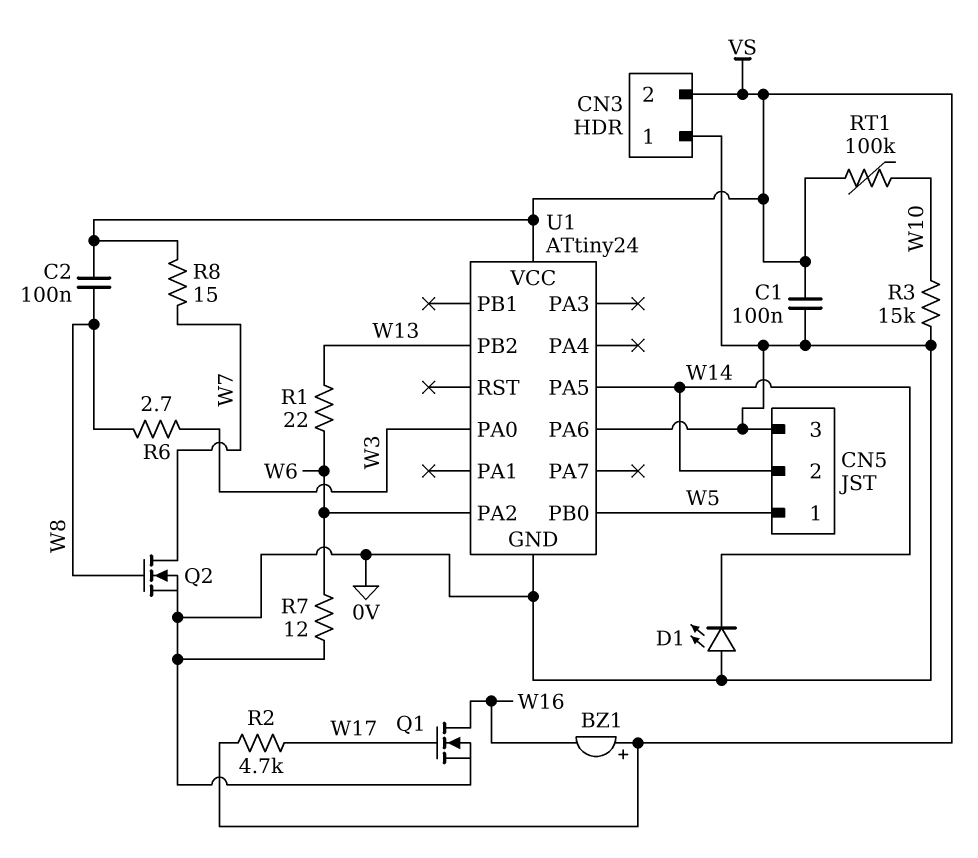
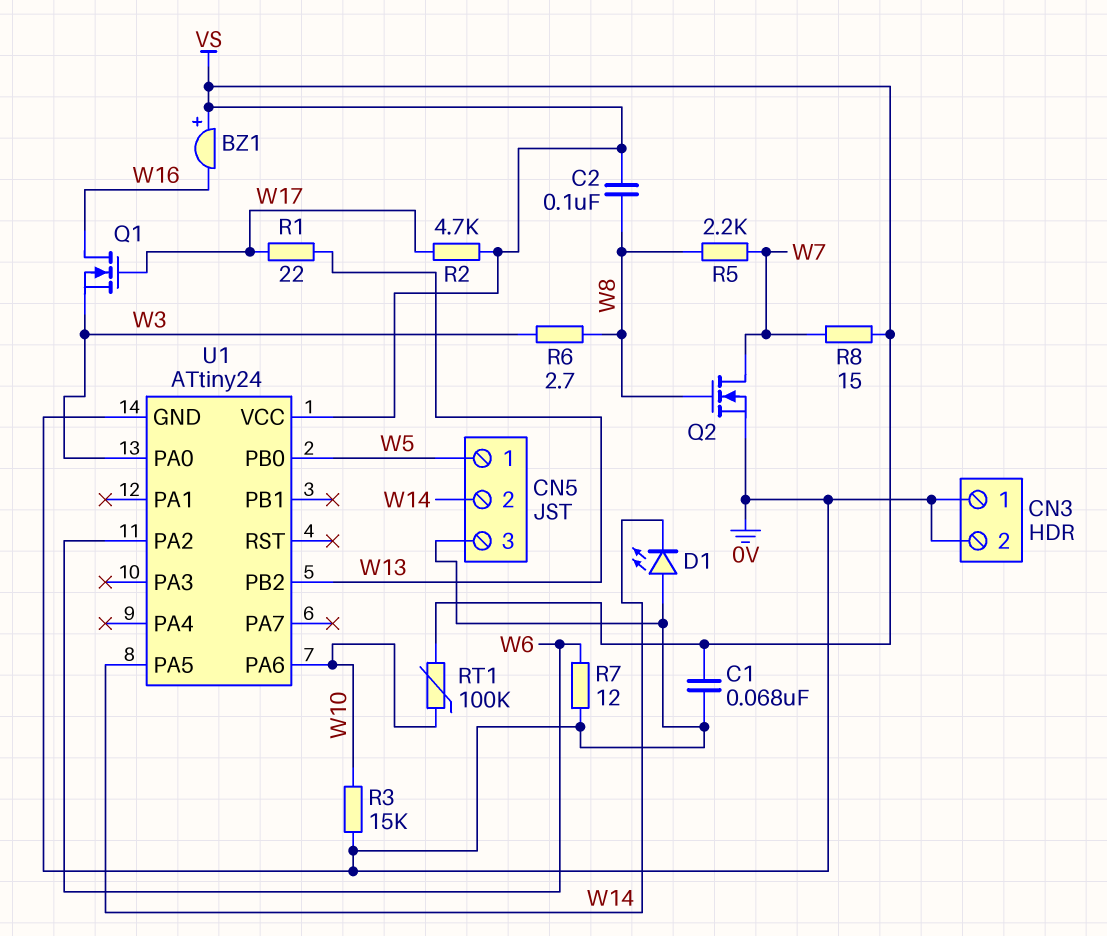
C1: 100nF (0V, VS) -> 68nF (0V, VS)
CN3 pin 2: VS -> 0V
Q1: NMOS (G W17, D W16, S 0V) -> NMOS (G W17, D W16, S W3)
R1: 22 (W6, W13) -> 22 (W13, W17)
R5: none -> 2.2k (W7, W8)
U1 pin PA6: 0V -> W10

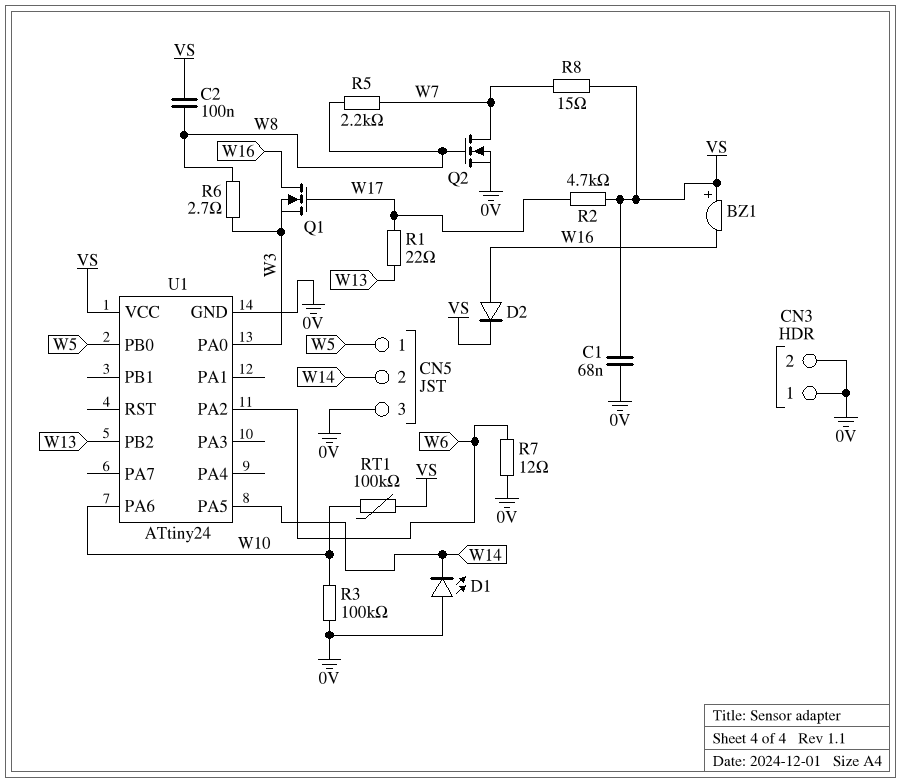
D2: none -> diode (A W16, K VS)
R3: 15k (0V, W10) -> 100k (0V, W10)

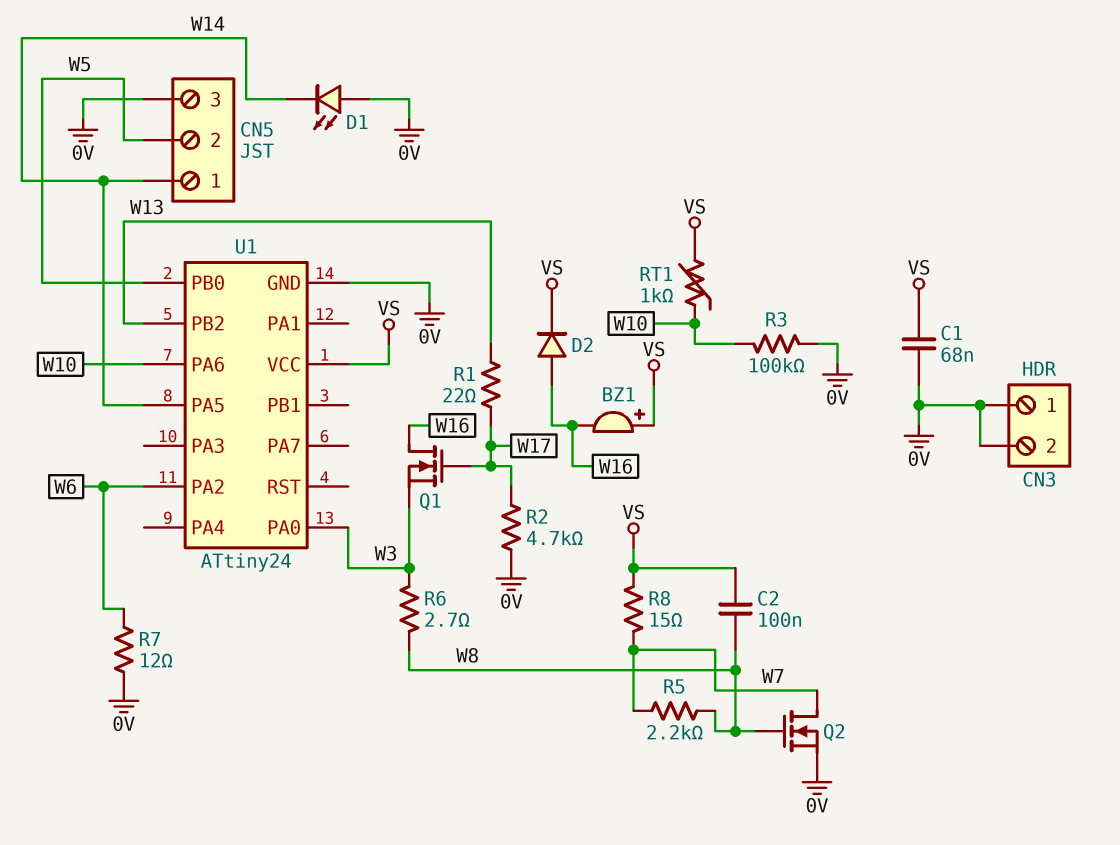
CN5 pin 1: W5 -> W14
CN5 pin 2: W14 -> W5
R2: 4.7k (VS, W17) -> 4.7k (0V, W17)
RT1: 100k (VS, W10) -> 1k (VS, W10)

